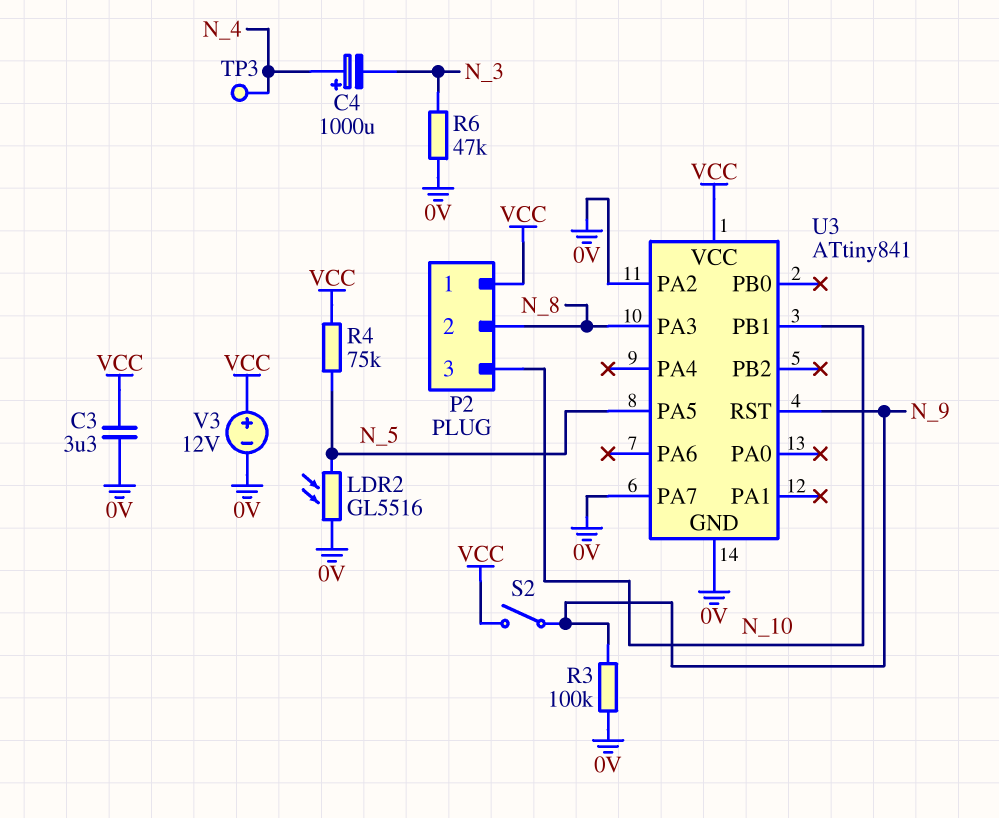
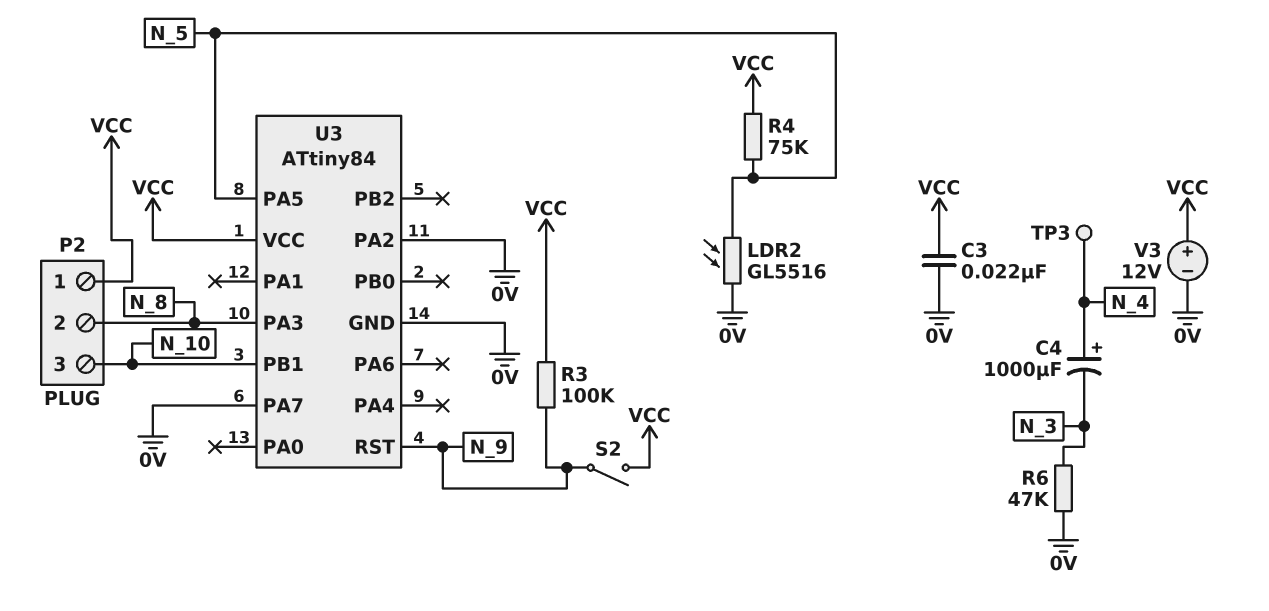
C3: 3.3uF (0V, VCC) -> 22nF (0V, VCC)
R3: 100k (0V, N_9) -> 100k (N_9, VCC)
U3: ATtiny841 -> ATtiny84

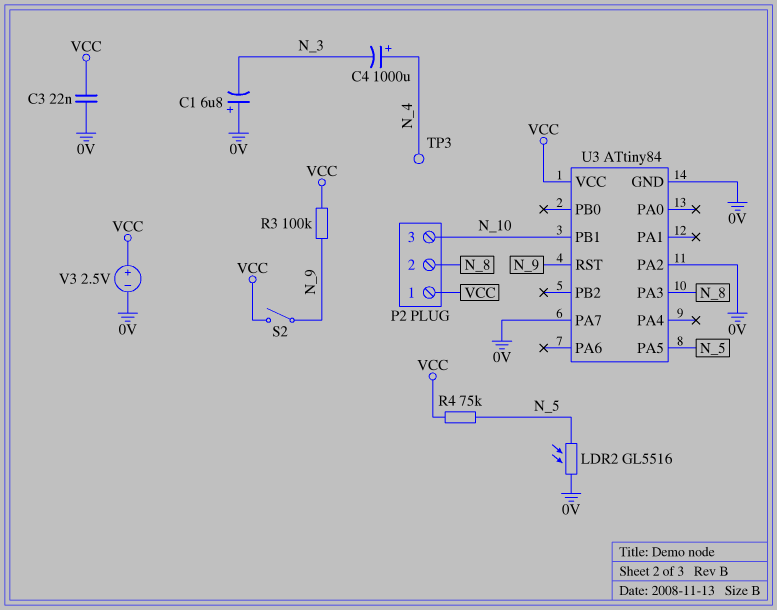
C1: none -> 6.8uF (plus 0V, minus N_3)
R6: 47k (0V, N_3) -> none
V3: 12V (plus VCC, minus 0V) -> 2.5V (plus VCC, minus 0V)

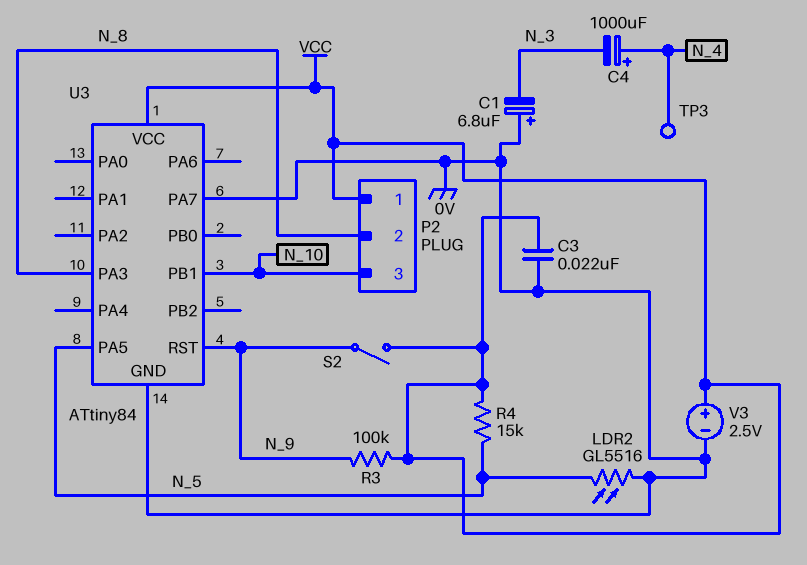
R4: 75k (N_5, VCC) -> 15k (N_5, VCC)
U3 pin PA2: 0V -> none

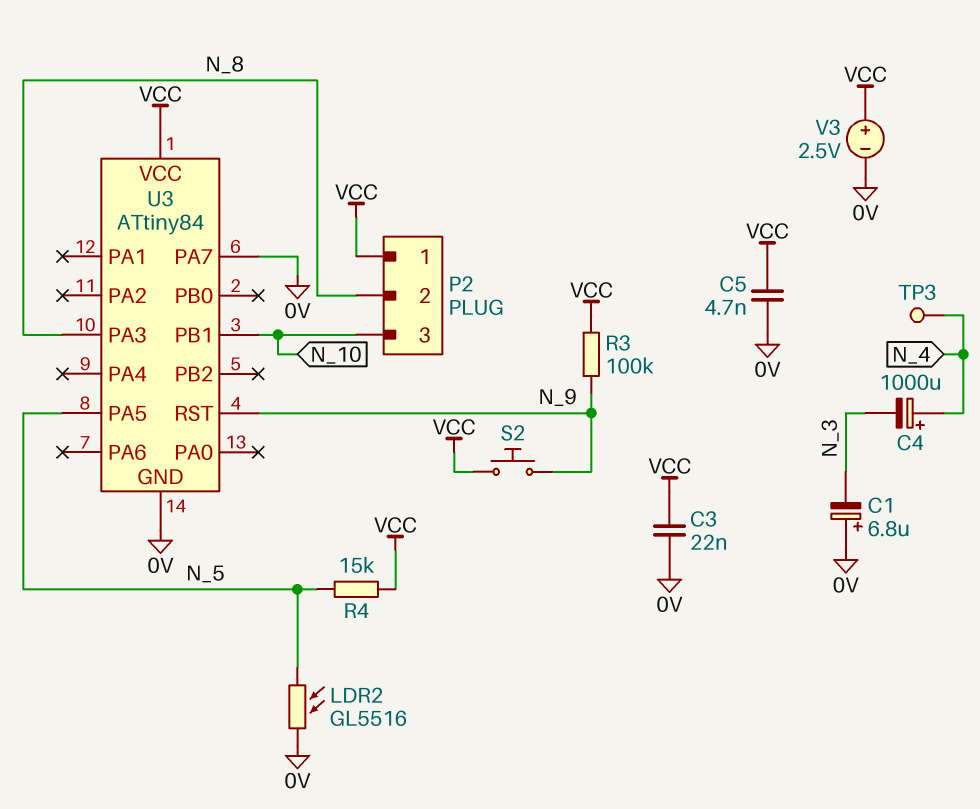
C5: none -> 4.7nF (0V, VCC)
S2: switch (N_9, VCC) -> button (N_9, VCC)

